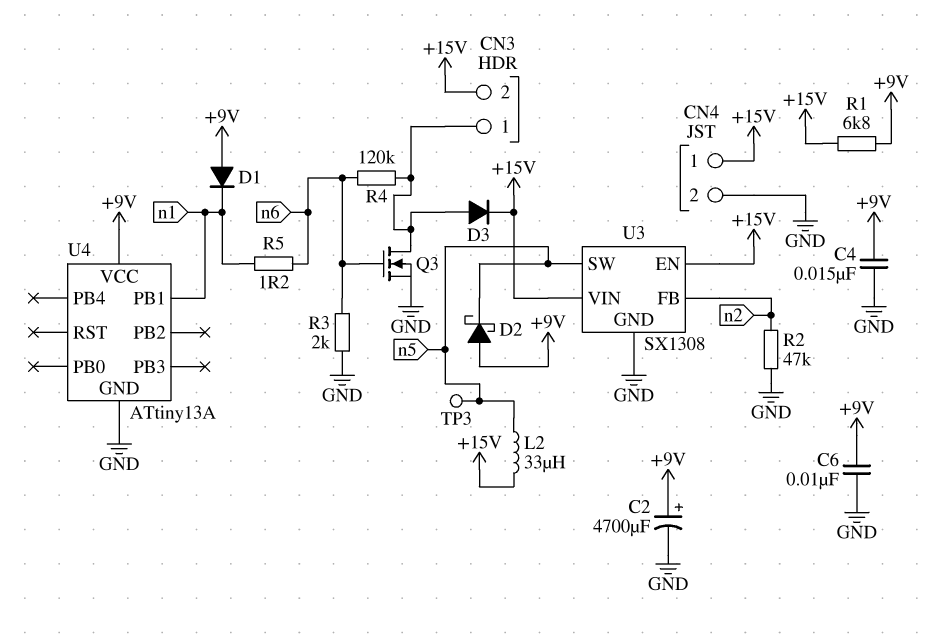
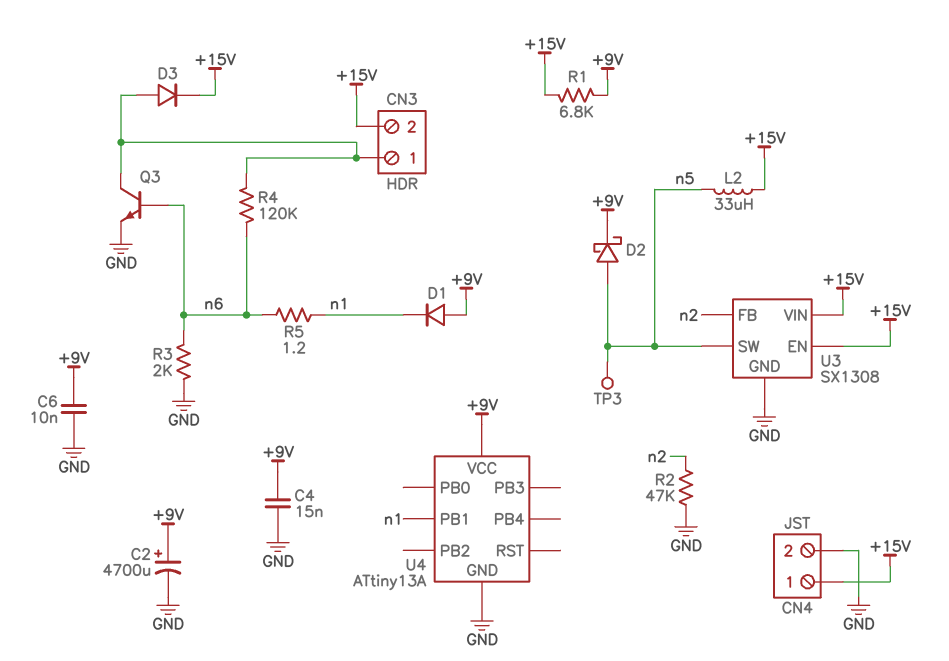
D2: schottky (A +9V, K n5) -> schottky (A n5, K +9V)
Q3: NMOS (G n6, D CN3/1, S GND) -> NPN (B n6, C CN3/1, E GND)

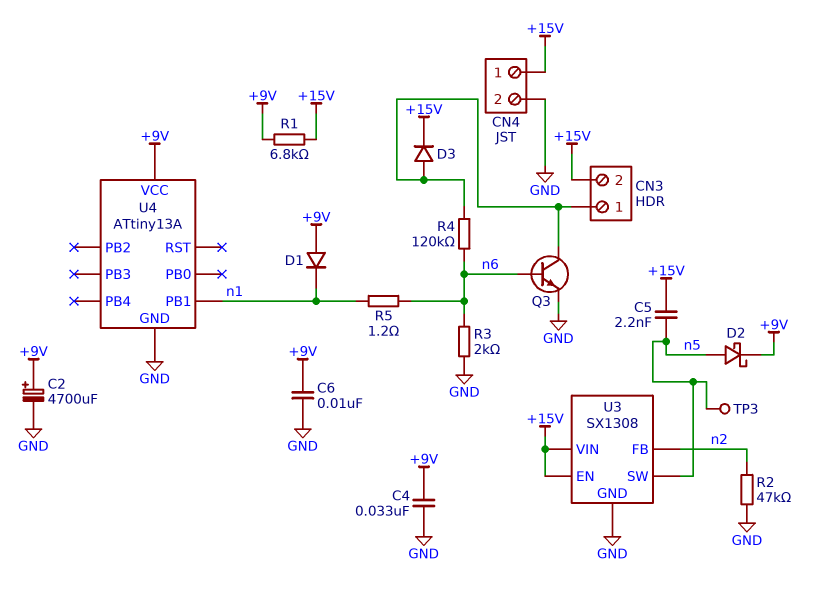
C4: 15nF (+9V, GND) -> 33nF (+9V, GND)
C5: none -> 2.2nF (+15V, n5)
L2: 33uH (+15V, n5) -> none

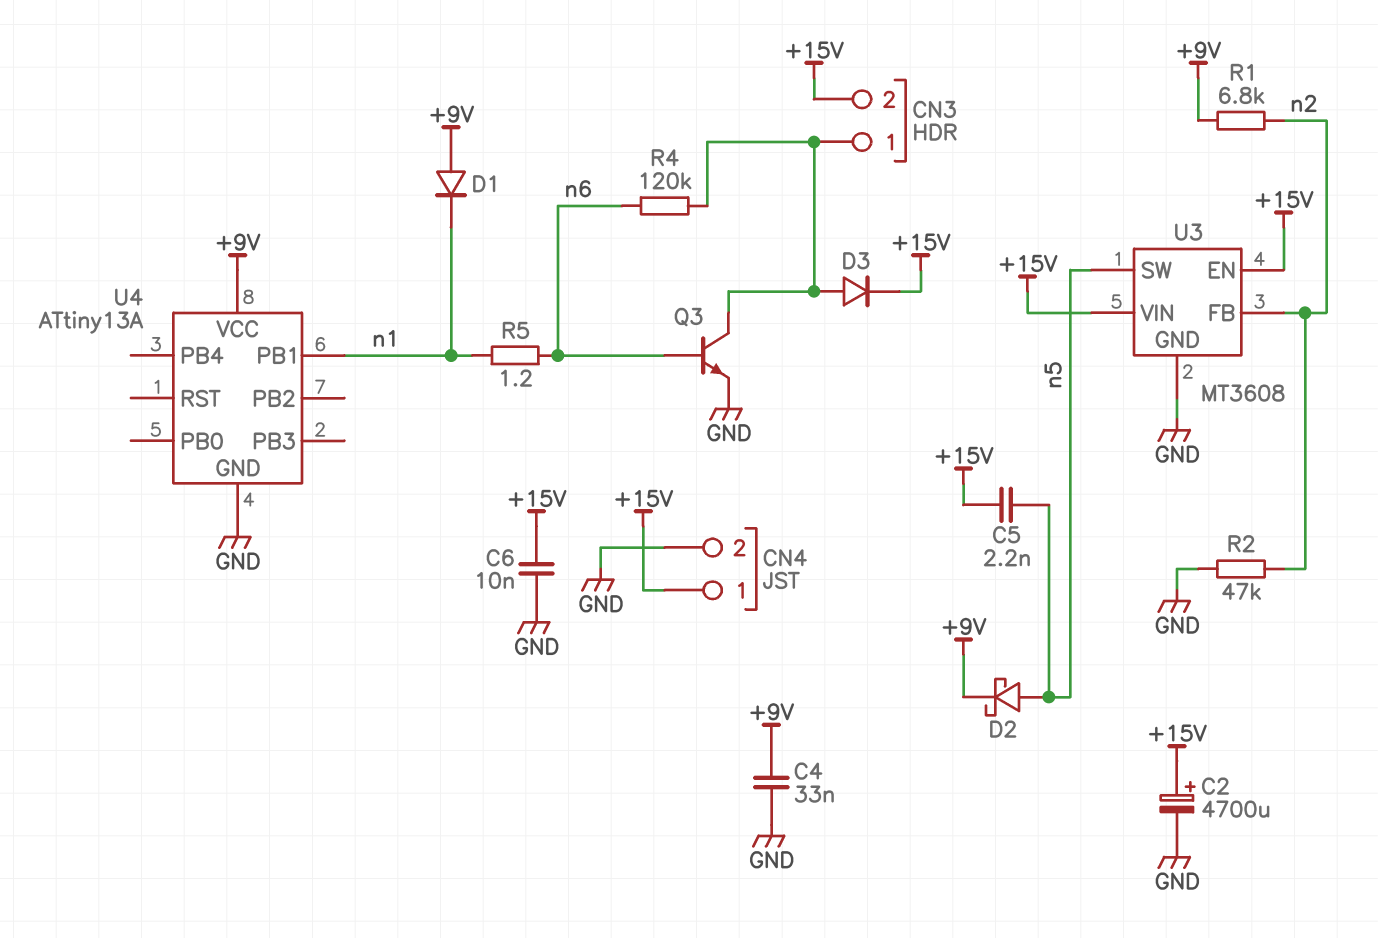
C2: 4700uF (plus +9V, minus GND) -> 4700uF (plus +15V, minus GND)
C6: 10nF (+9V, GND) -> 10nF (+15V, GND)
R1: 6.8k (+9V, +15V) -> 6.8k (+9V, n2)
R3: 2k (GND, n6) -> none
TP3: test point (n5) -> none
U3: SX1308 -> MT3608

